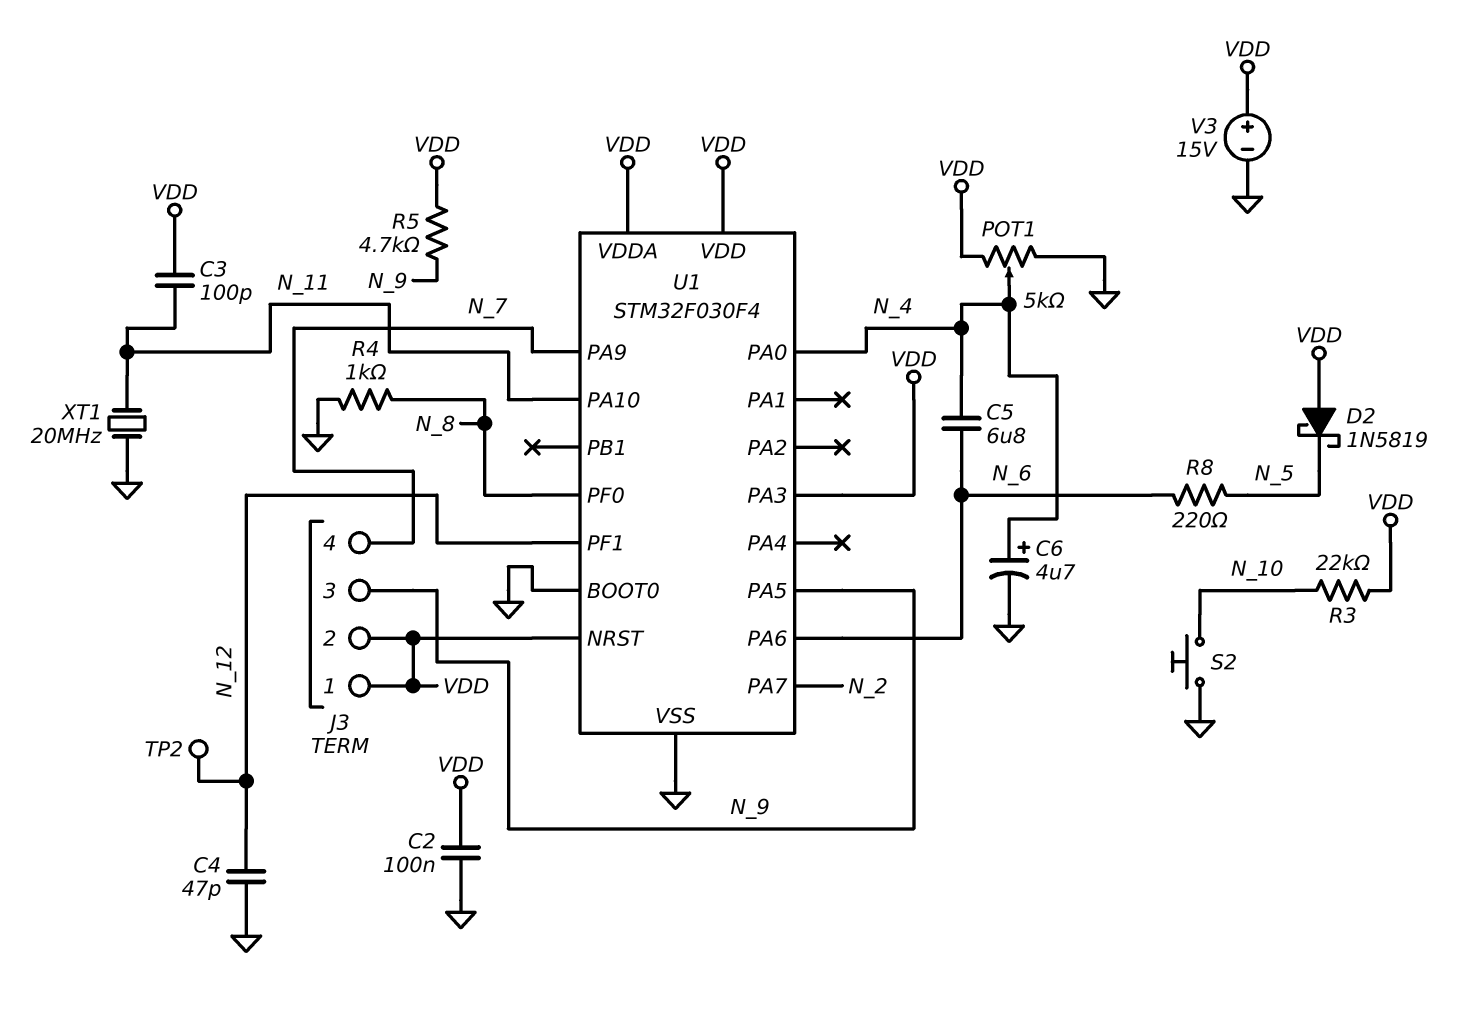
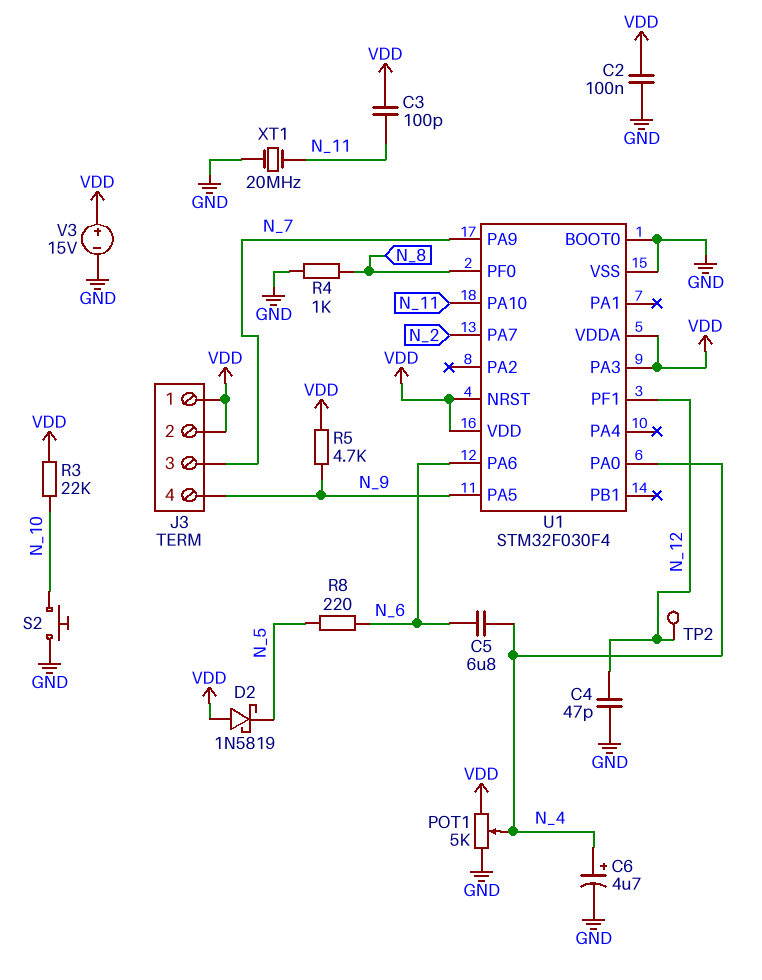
J3 pin 3: N_9 -> N_7
J3 pin 4: N_7 -> N_9

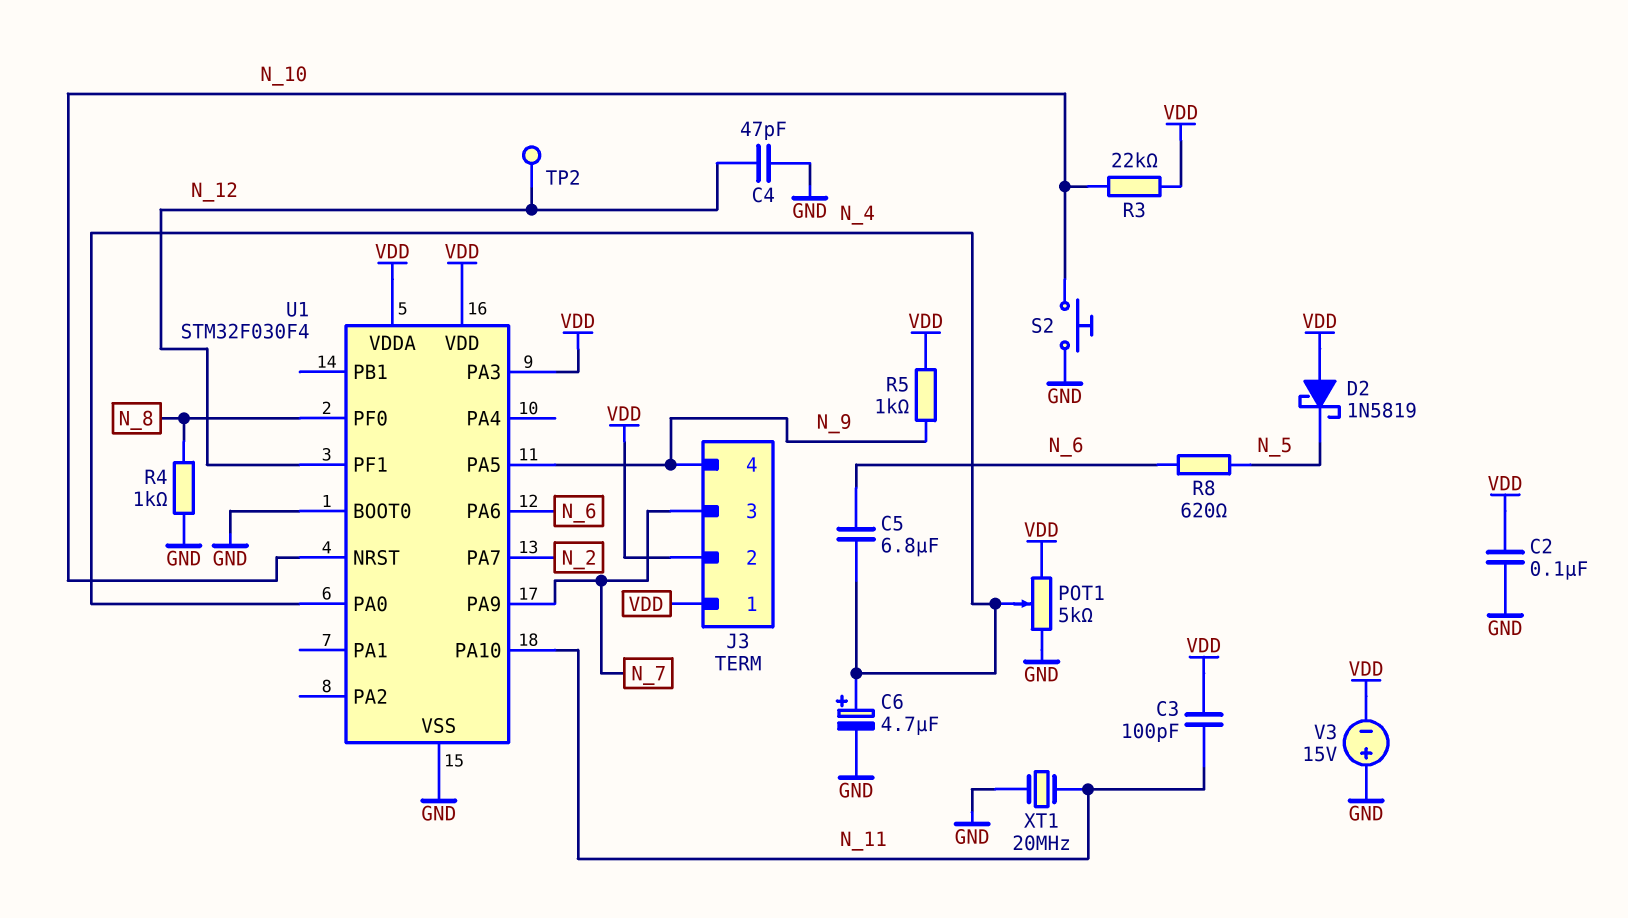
R5: 4.7k (N_9, VDD) -> 1k (N_9, VDD)
R8: 220 (N_5, N_6) -> 620 (N_5, N_6)
U1 pin NRST: VDD -> N_10
V3: 15V (plus VDD, minus GND) -> 15V (plus GND, minus VDD)

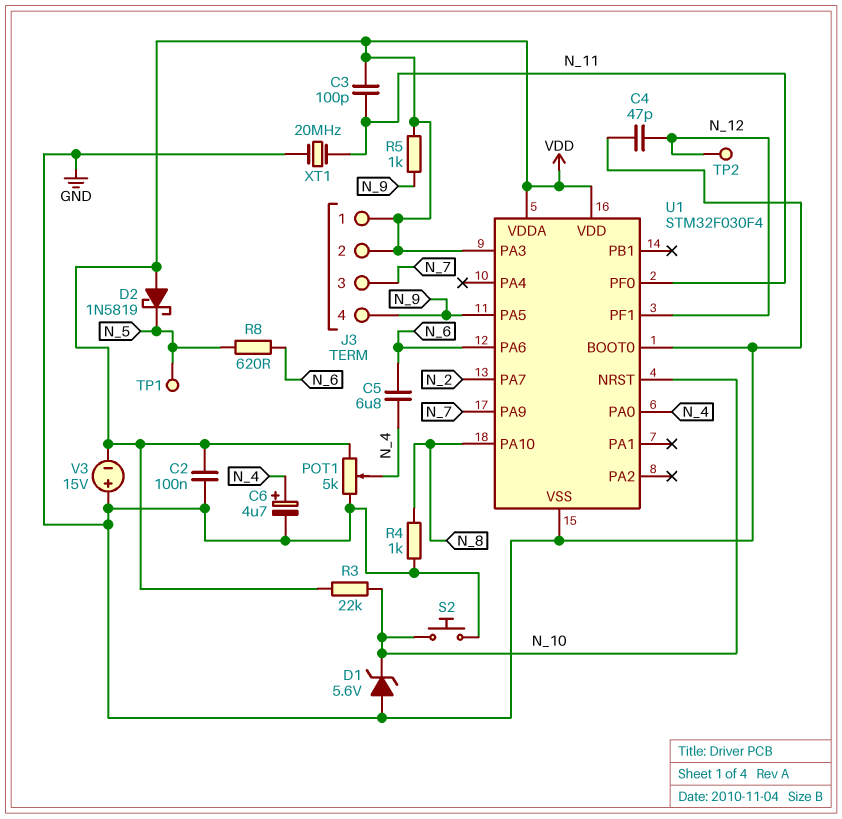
D1: none -> zener 5.6V (A GND, K N_10)
TP1: none -> test point (N_5)
U1 pin PA10: N_11 -> N_8
U1 pin PF0: N_8 -> N_11

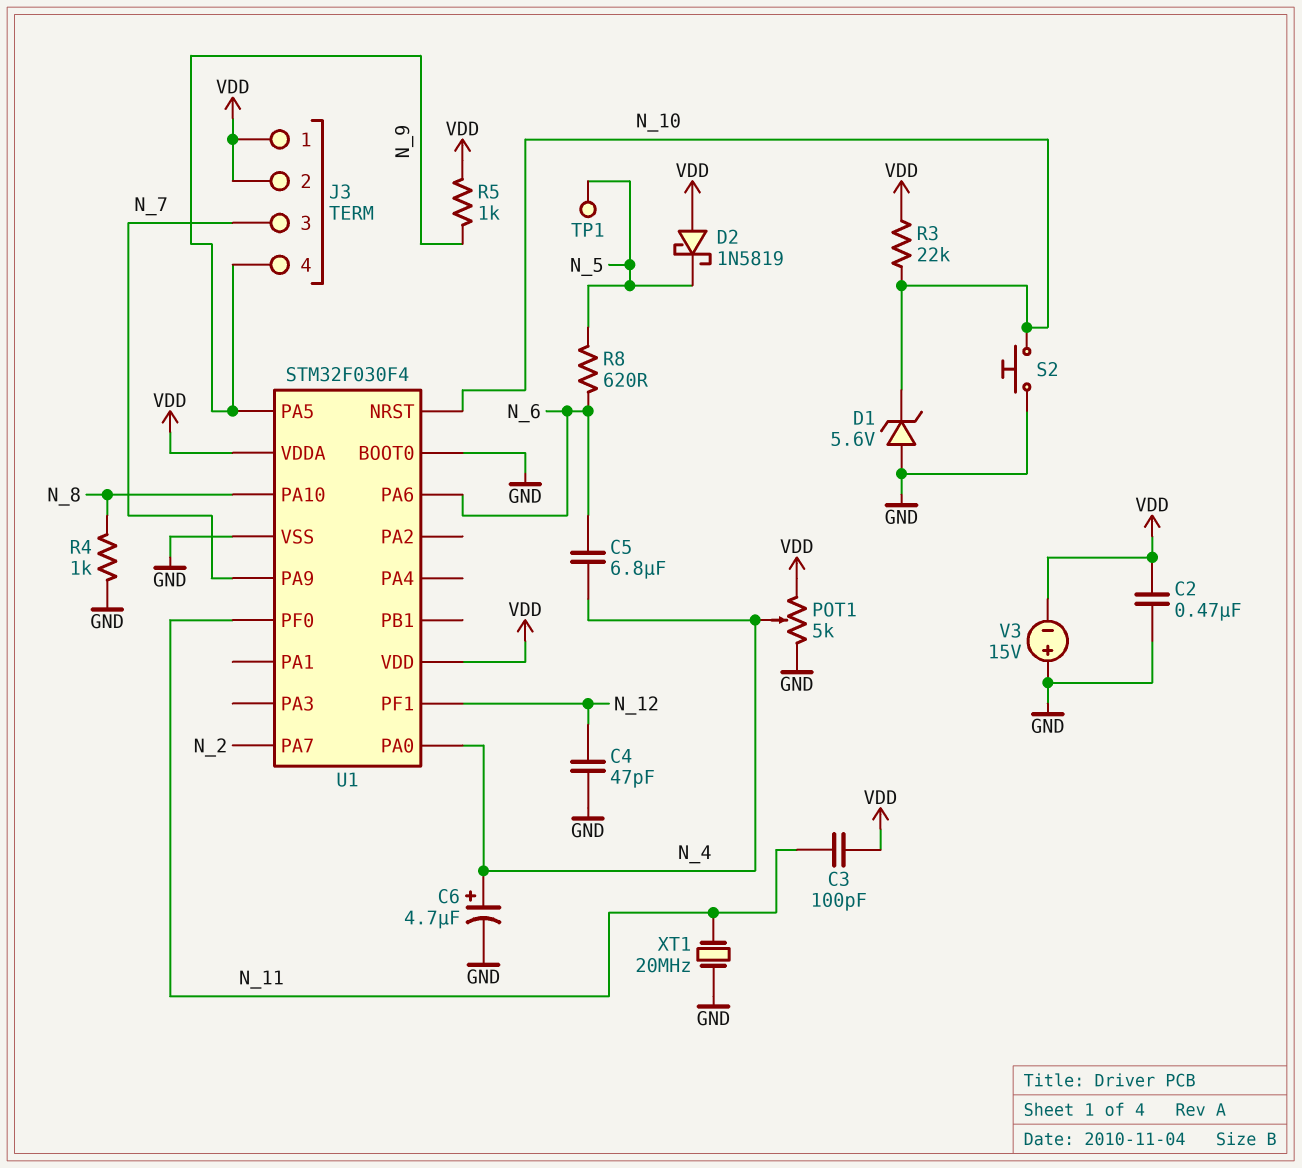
C2: 100nF (GND, VDD) -> 470nF (GND, VDD)
TP2: test point (N_12) -> none
U1 pin PA3: VDD -> none

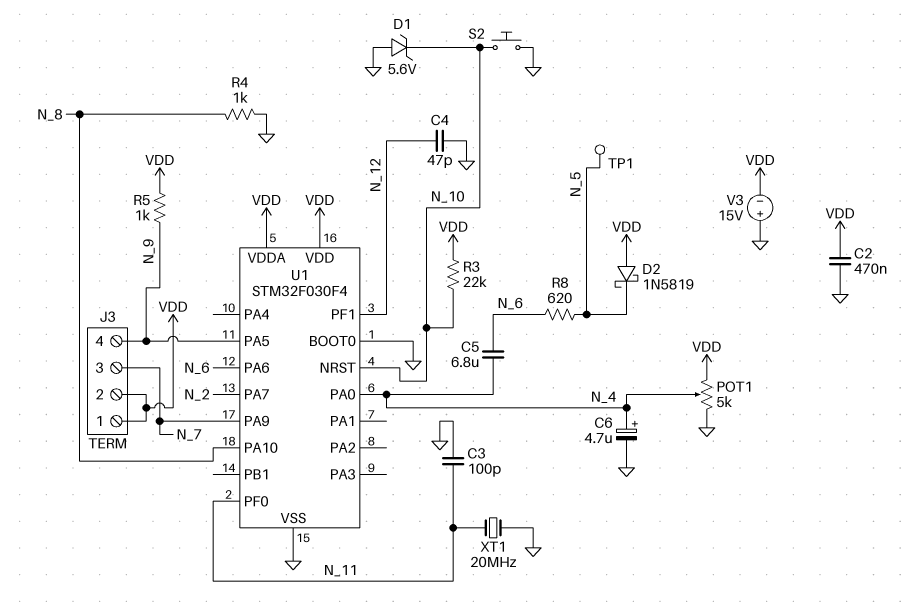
C3: 100pF (N_11, VDD) -> 100pF (GND, N_11)

